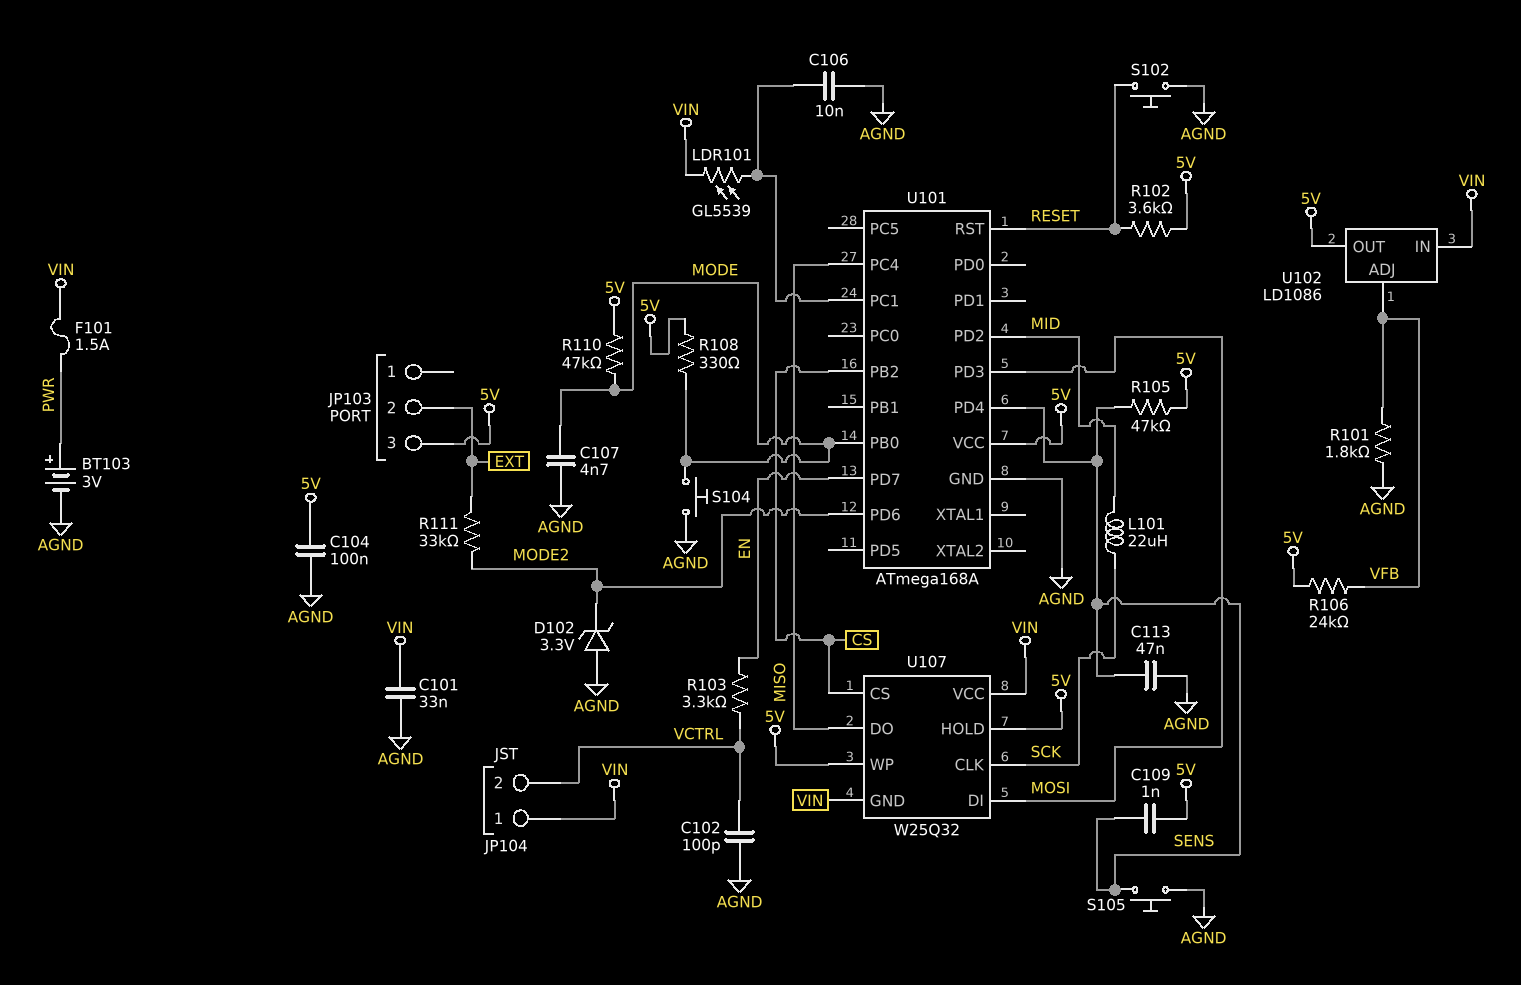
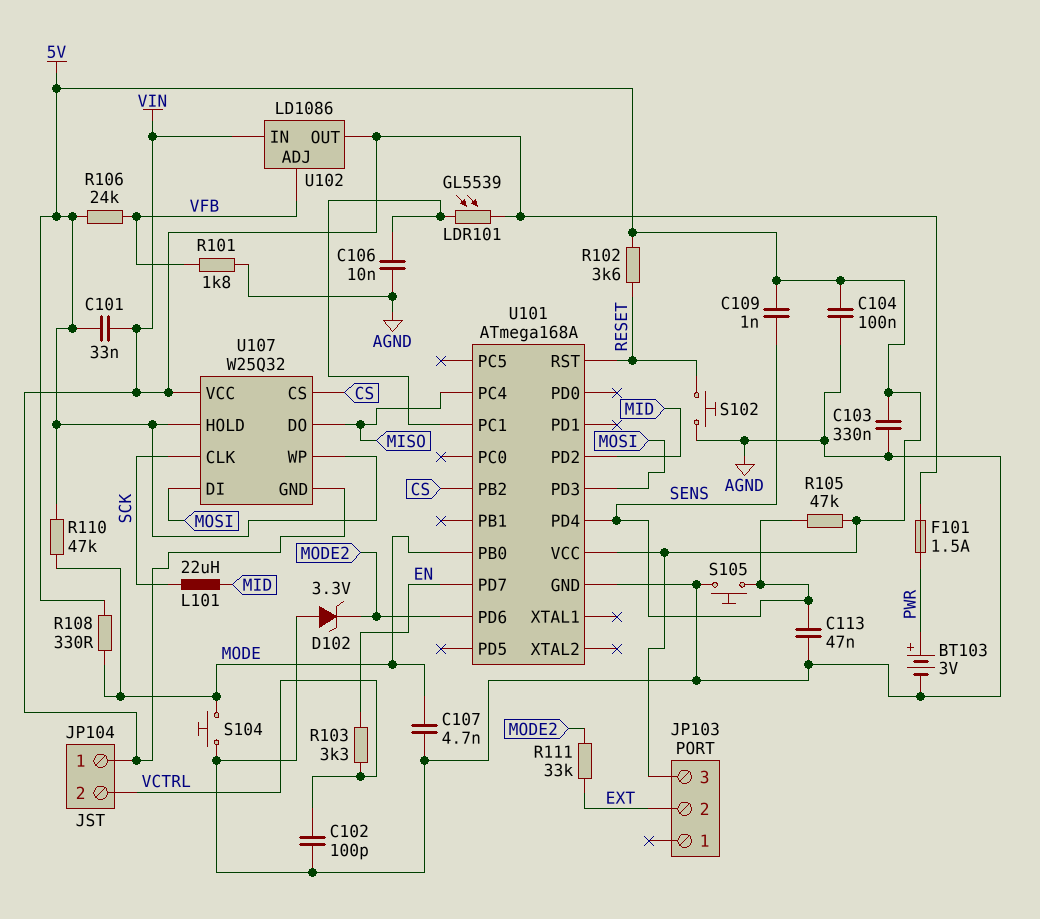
C101: 33nF (AGND, VIN) -> 33nF (5V, VIN)
C103: none -> 330nF (5V, AGND)
U102 pin OUT: 5V -> VIN

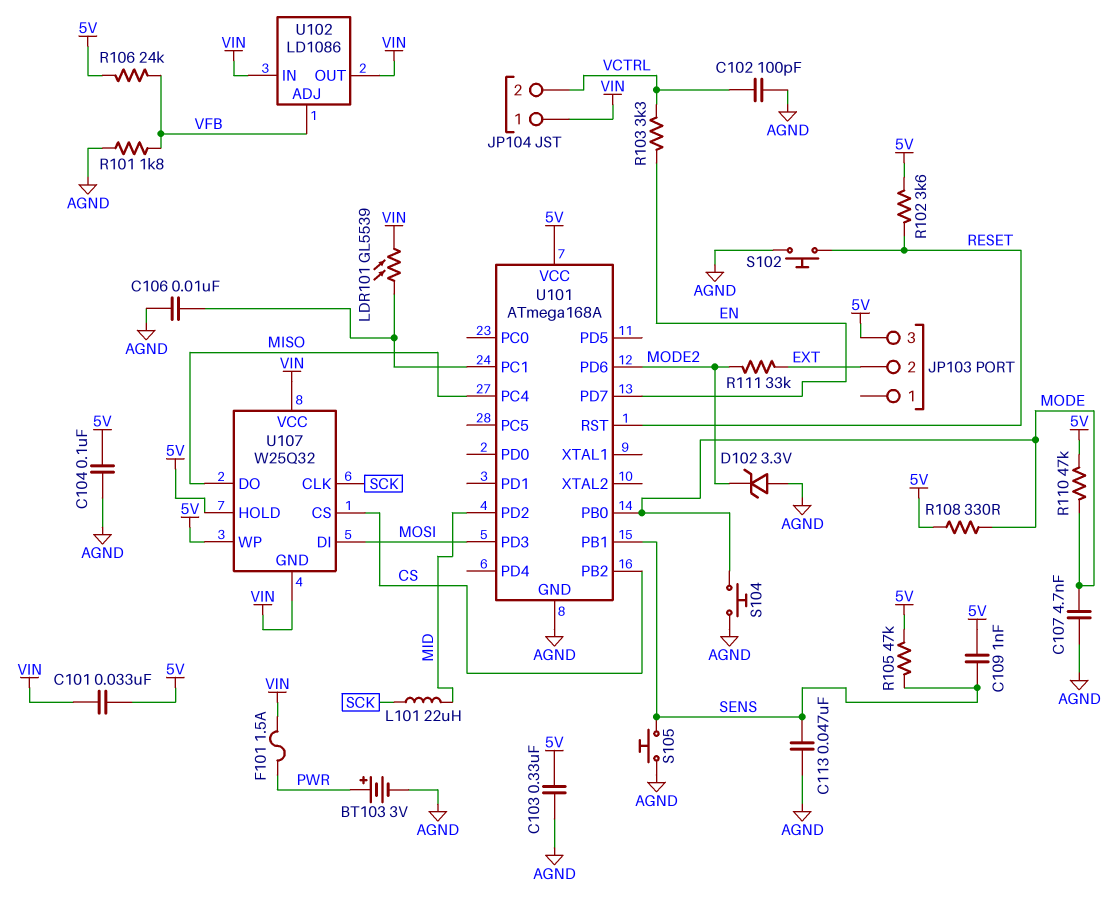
U101 pin PB1: none -> SENS
U101 pin PD4: SENS -> none

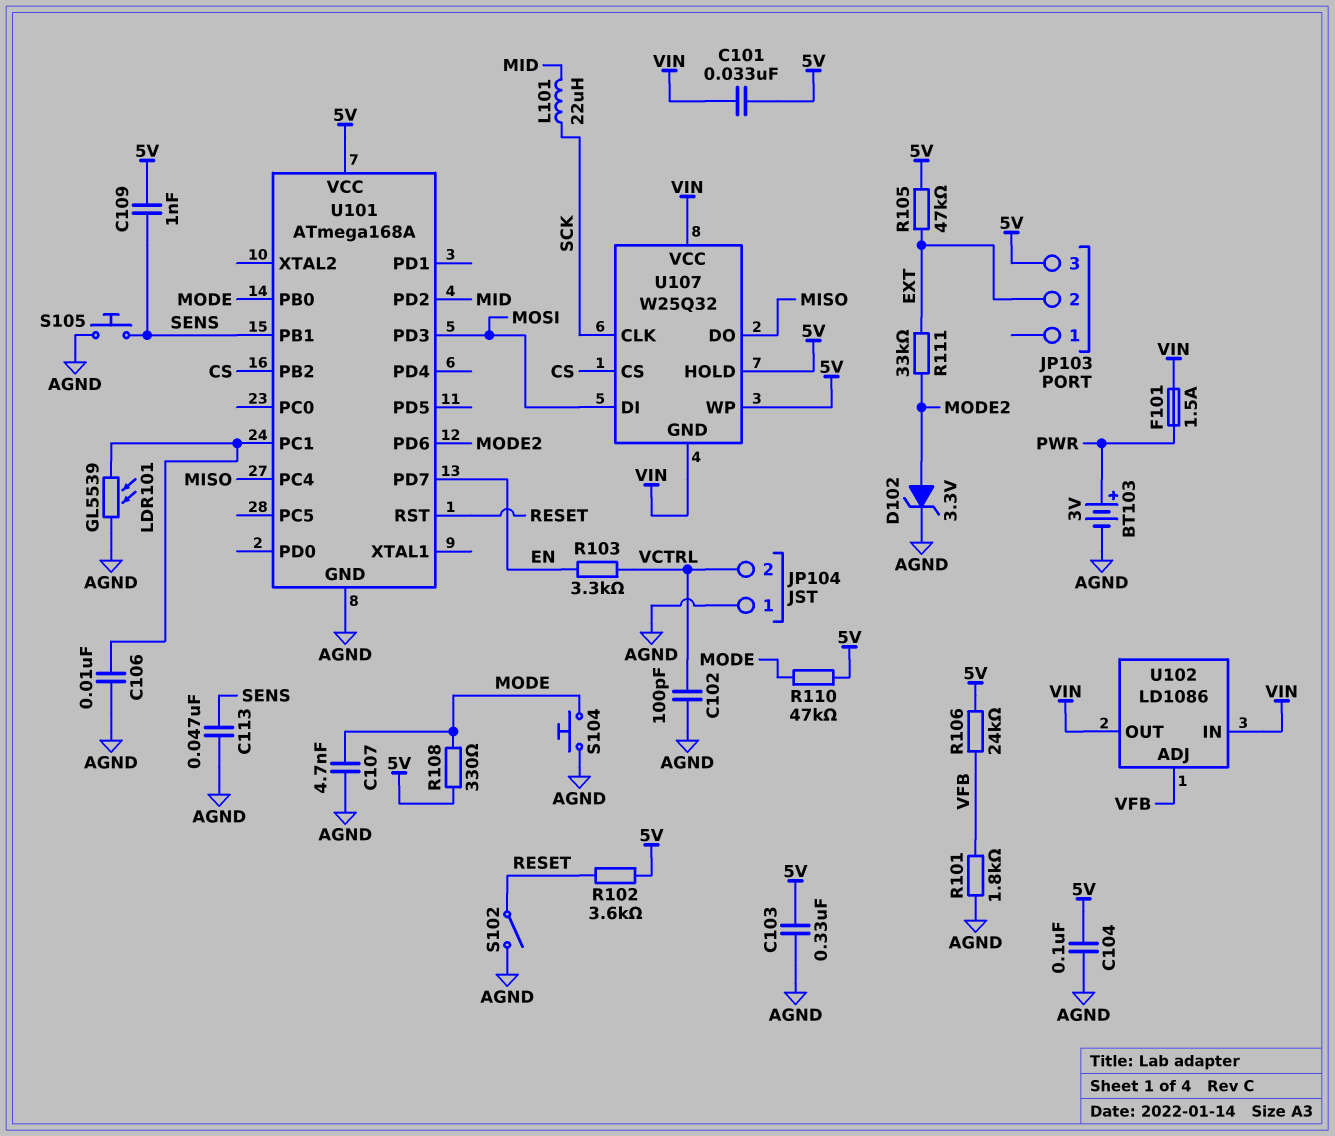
D102: zener 3.3V (A AGND, K MODE2) -> zener 3.3V (A MODE2, K AGND)
JP104 pin 1: VIN -> AGND
LDR101: GL5539 (U101/PC1, VIN) -> GL5539 (AGND, U101/PC1)
R105: 47k (5V, SENS) -> 47k (5V, EXT)
S102: button (AGND, RESET) -> switch (AGND, RESET)

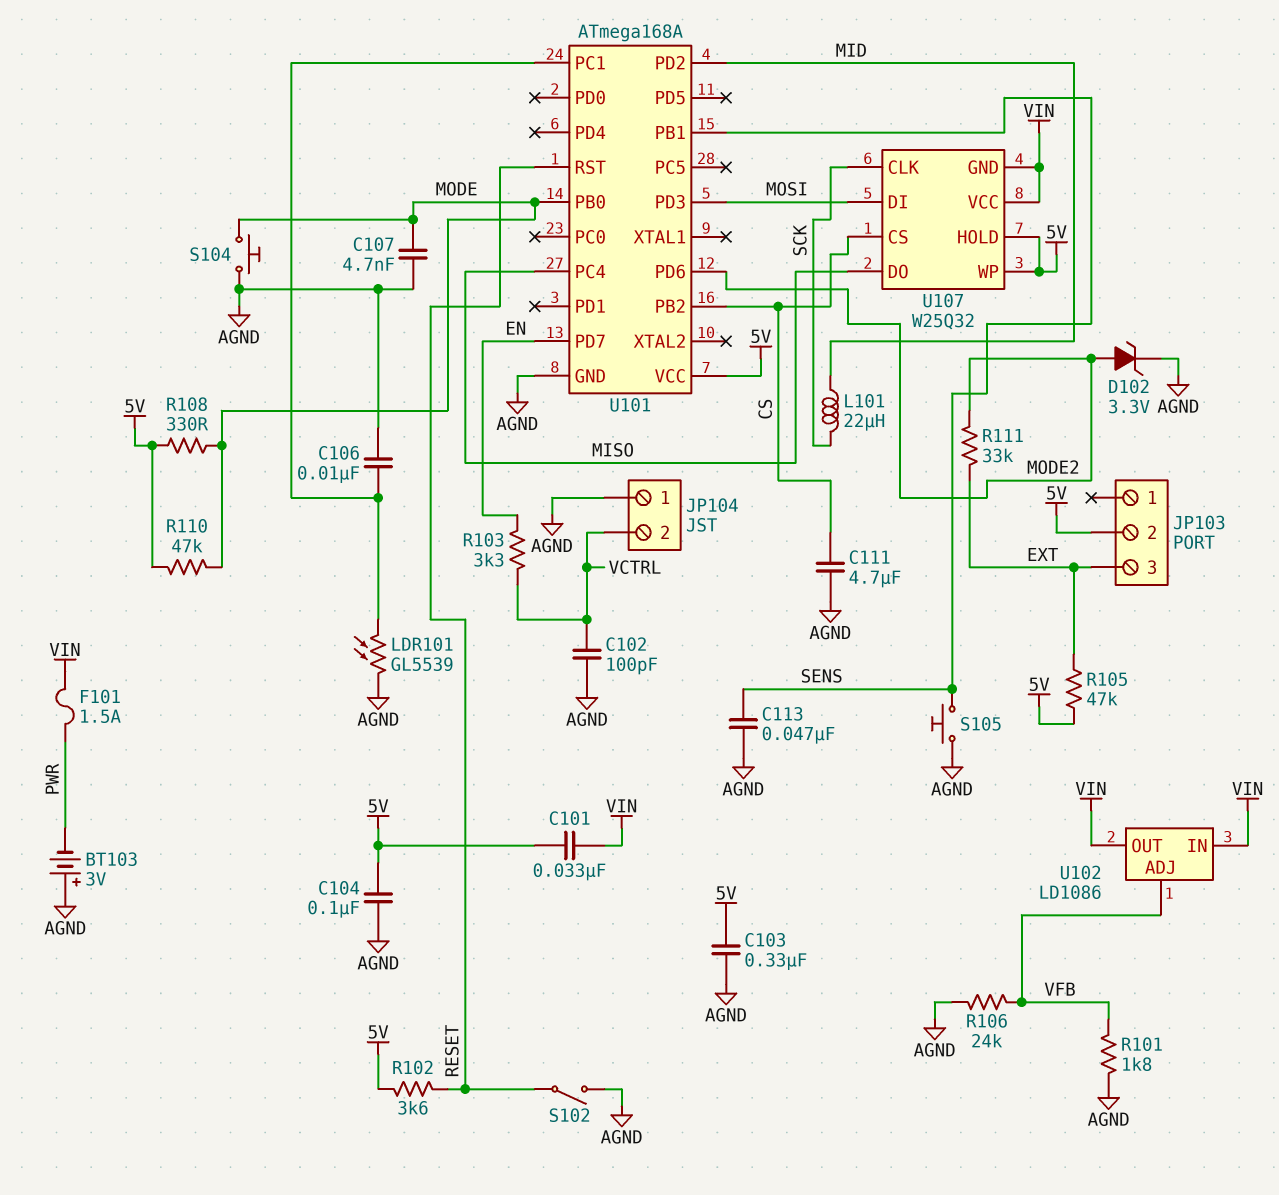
BT103: 3V (plus PWR, minus AGND) -> 3V (plus AGND, minus PWR)
C109: 1nF (5V, SENS) -> none
C111: none -> 4.7uF (AGND, CS)
JP103 pin 2: EXT -> 5V
JP103 pin 3: 5V -> EXT
R106: 24k (5V, VFB) -> 24k (AGND, VFB)

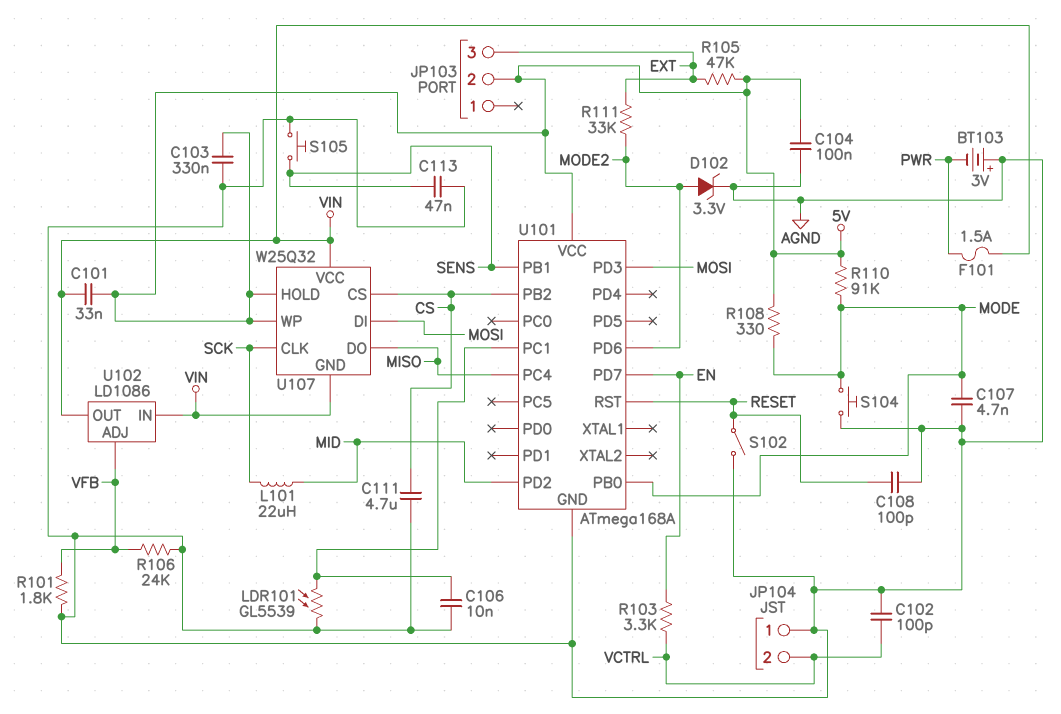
C108: none -> 100pF (AGND, RESET)
R102: 3.6k (5V, RESET) -> none
R110: 47k (5V, MODE) -> 91k (5V, MODE)

